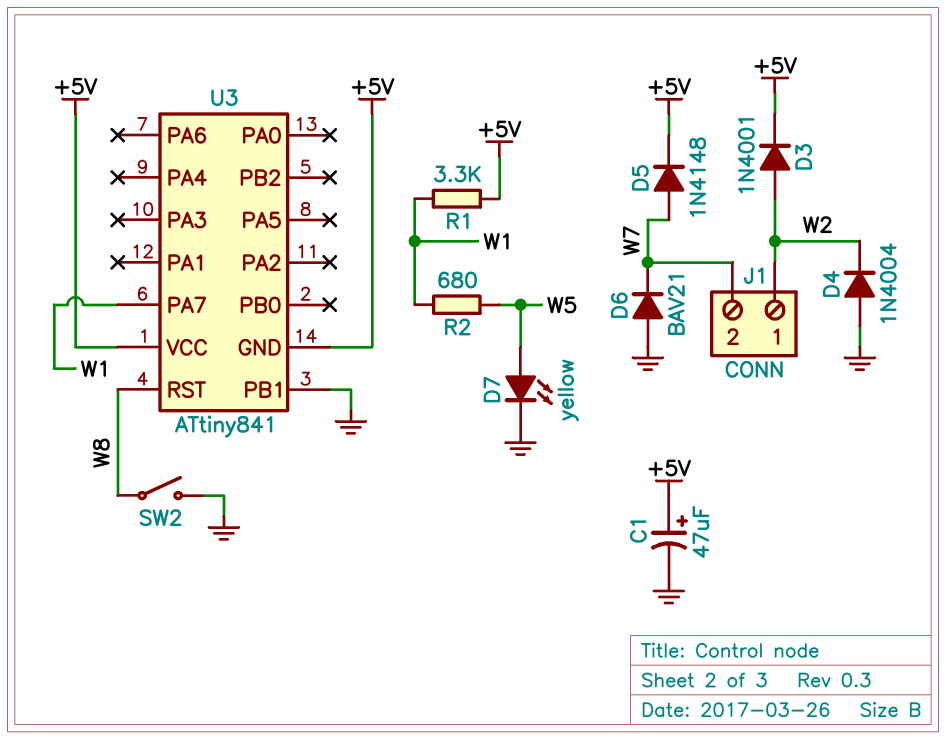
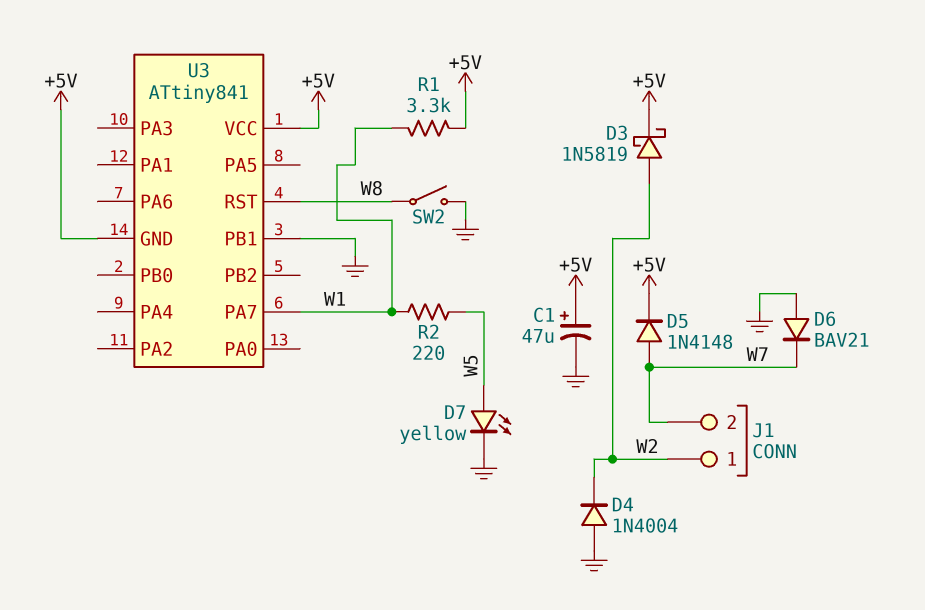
D3: diode 1N4001 (A W2, K +5V) -> schottky 1N5819 (A W2, K +5V)
R2: 680 (W1, W5) -> 220 (W1, W5)

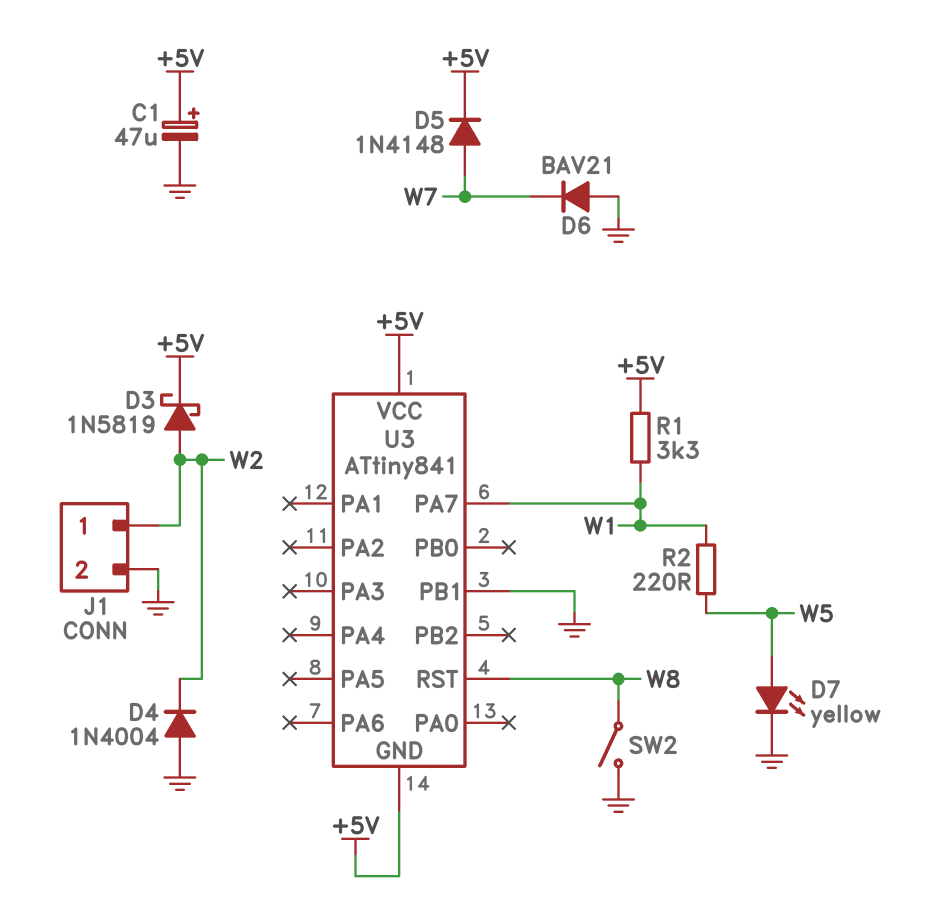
J1 pin 2: W7 -> GND

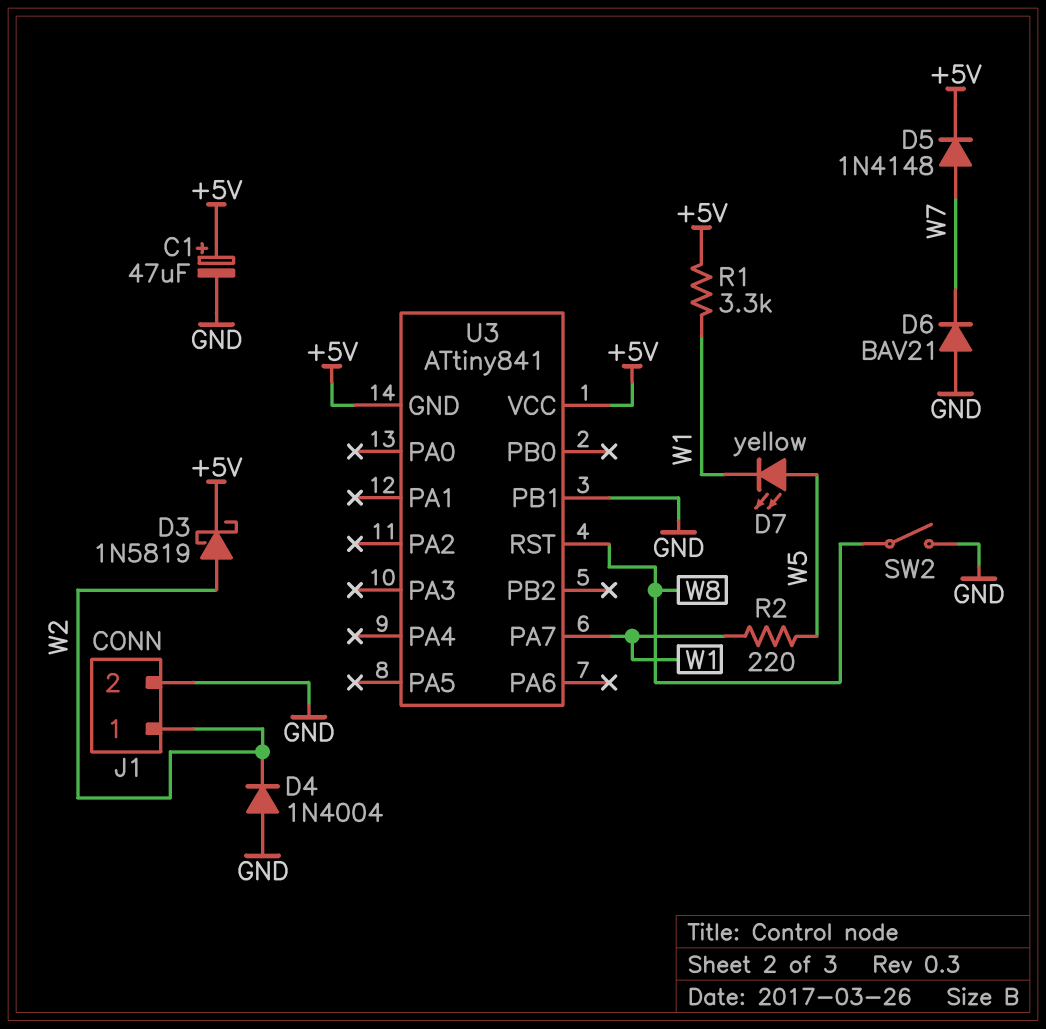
D7: LED yellow (A W5, K GND) -> LED yellow (A W5, K W1)

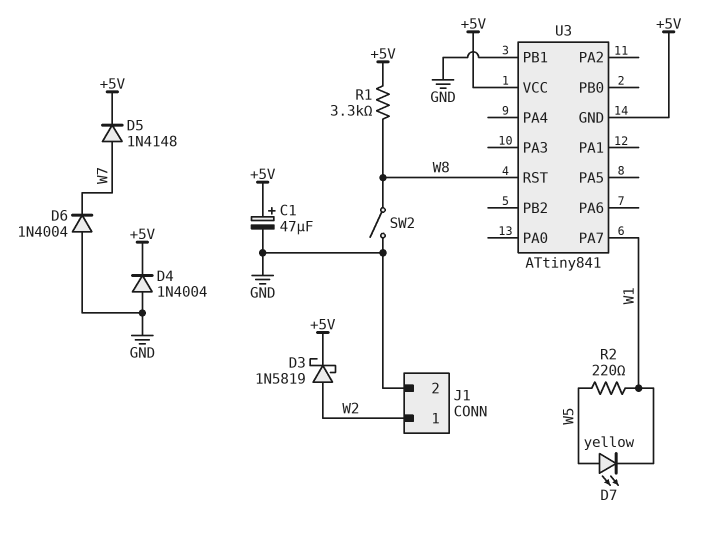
D4: diode 1N4004 (A GND, K W2) -> diode 1N4004 (A GND, K +5V)
D6: diode BAV21 (A GND, K W7) -> diode 1N4004 (A GND, K W7)
R1: 3.3k (+5V, W1) -> 3.3k (+5V, W8)

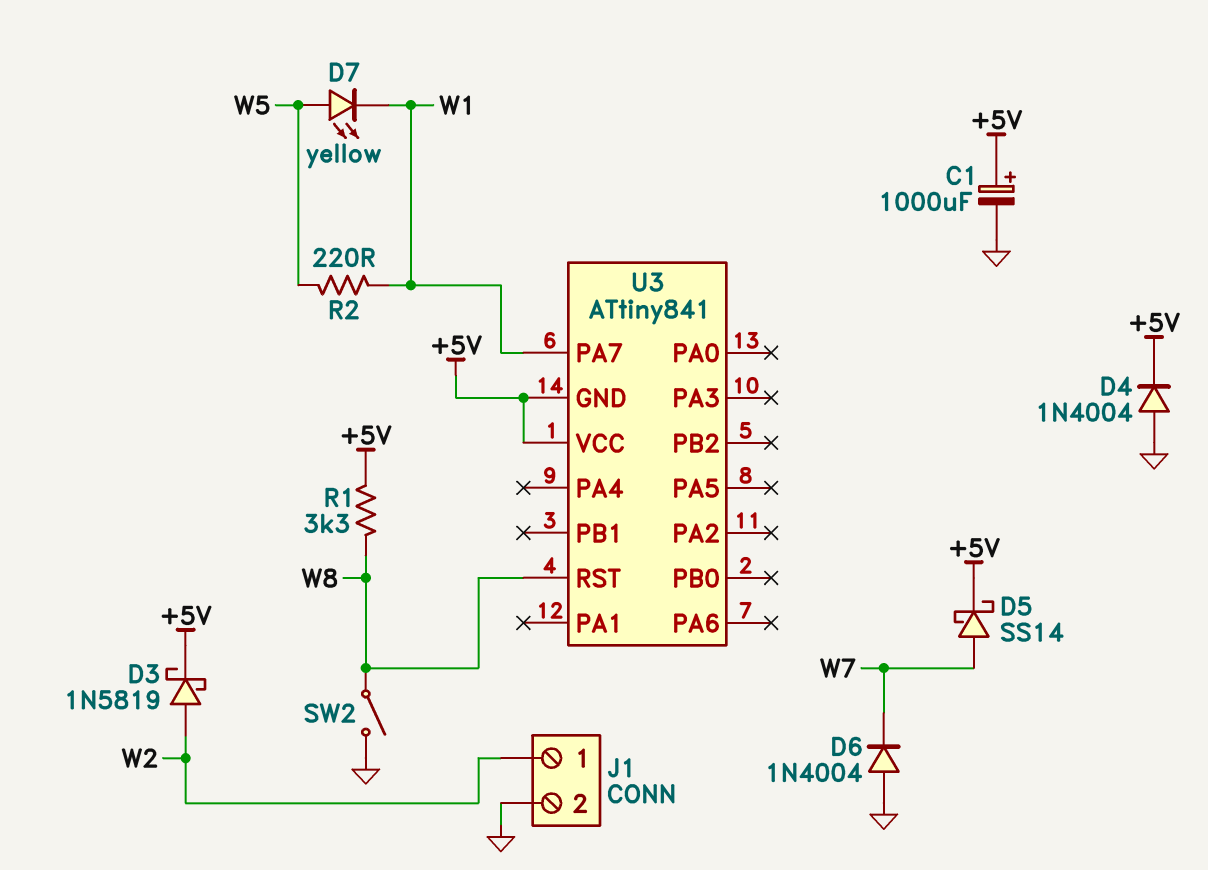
C1: 47uF (plus +5V, minus GND) -> 1000uF (plus +5V, minus GND)
D5: diode 1N4148 (A W7, K +5V) -> schottky SS14 (A W7, K +5V)
U3 pin PB1: GND -> none

